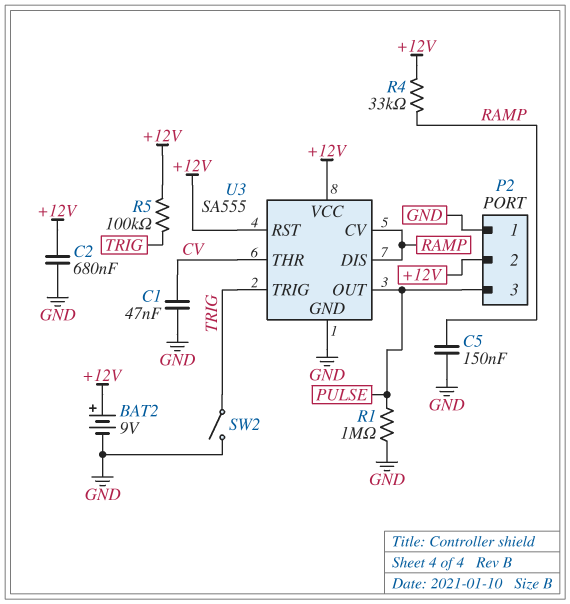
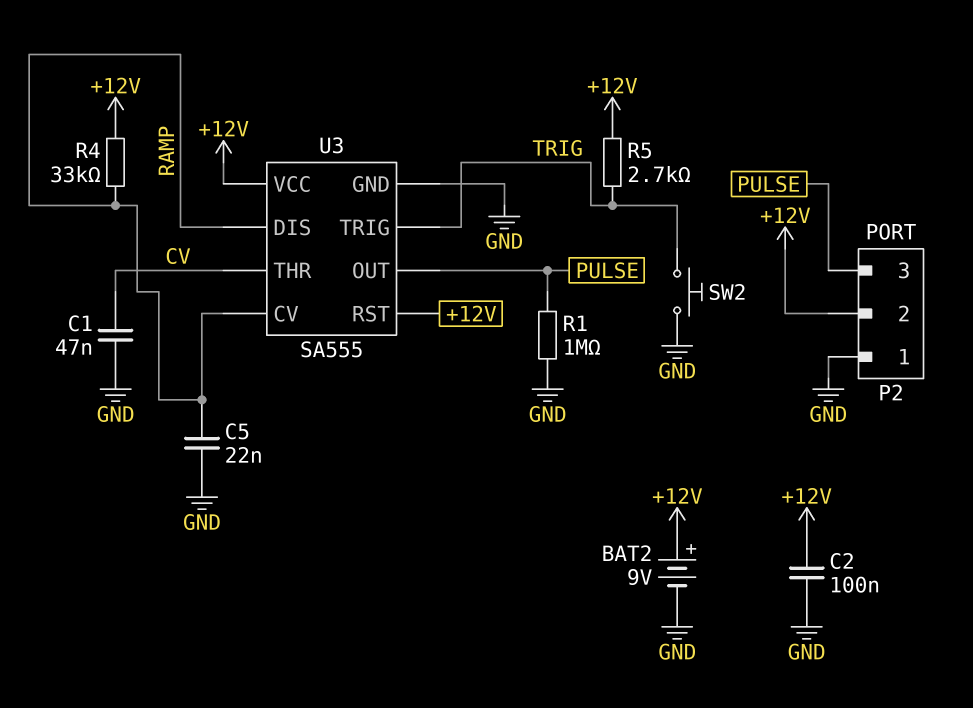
C2: 680nF (+12V, GND) -> 100nF (+12V, GND)
C5: 150nF (GND, RAMP) -> 22nF (GND, RAMP)
R5: 100k (+12V, TRIG) -> 2.7k (+12V, TRIG)
SW2: switch (GND, TRIG) -> button (GND, TRIG)

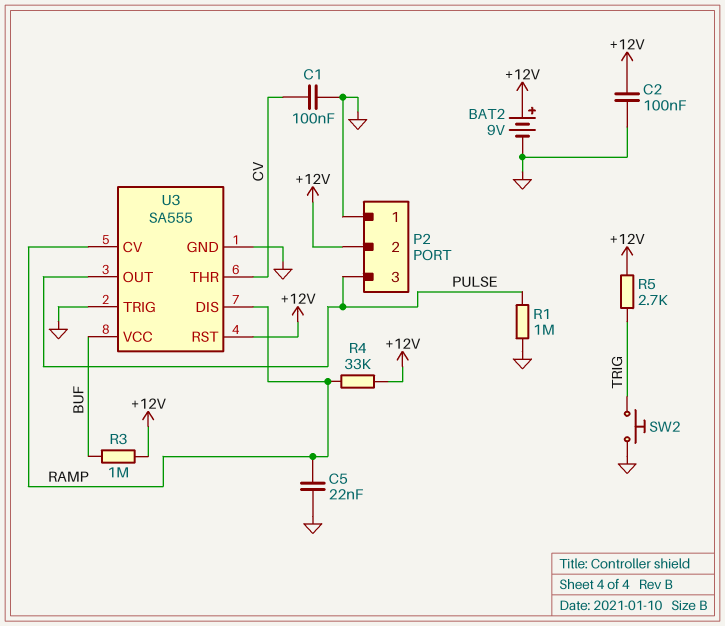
C1: 47nF (CV, GND) -> 100nF (CV, GND)
R3: none -> 1M (+12V, BUF)
U3 pin TRIG: TRIG -> GND
U3 pin VCC: +12V -> BUF

